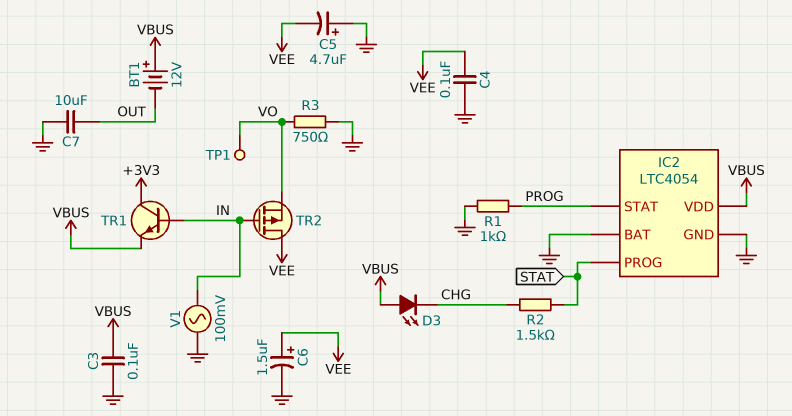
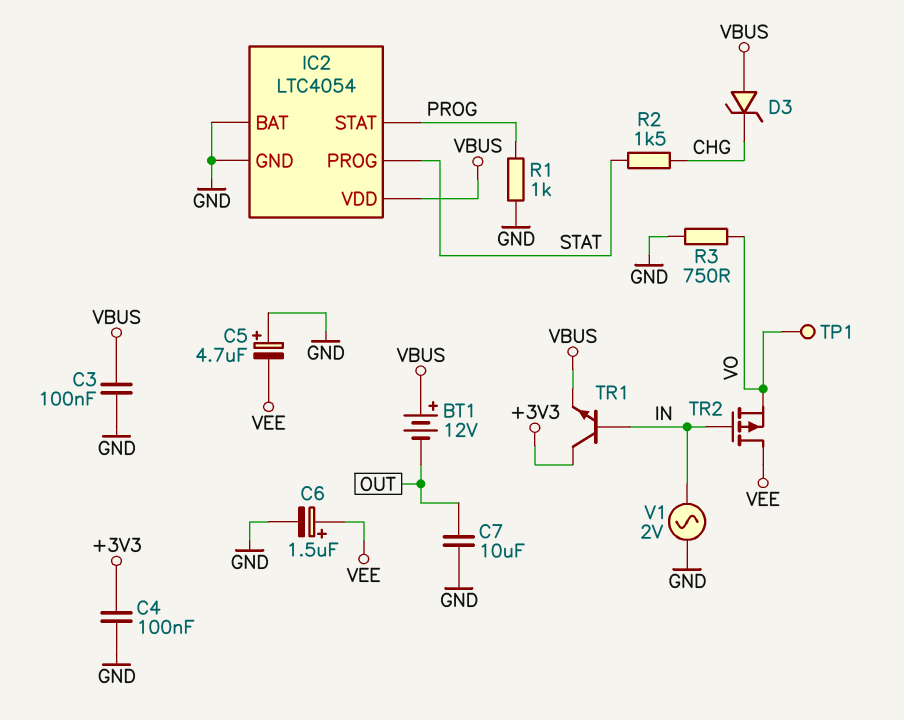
C4: 100nF (GND, VEE) -> 100nF (+3V3, GND)
D3: LED (A VBUS, K CHG) -> zener (A VBUS, K CHG)
V1: AC 100mV (GND, IN) -> AC 2V (GND, IN)

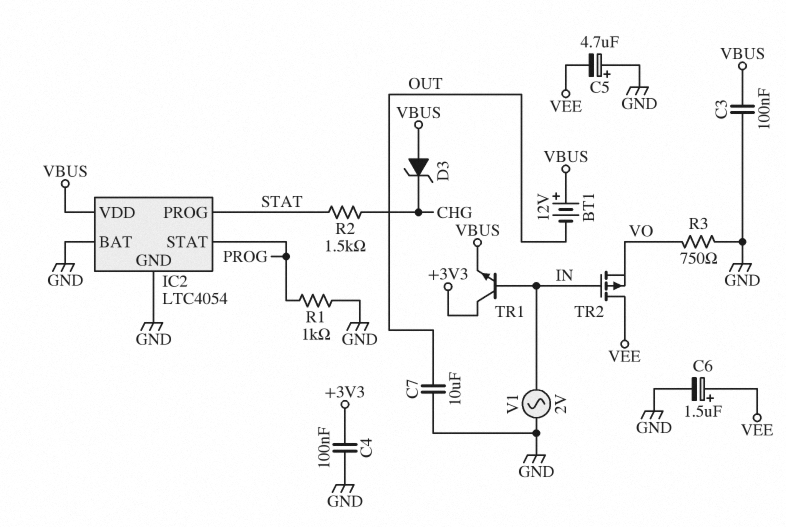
TP1: test point (VO) -> none

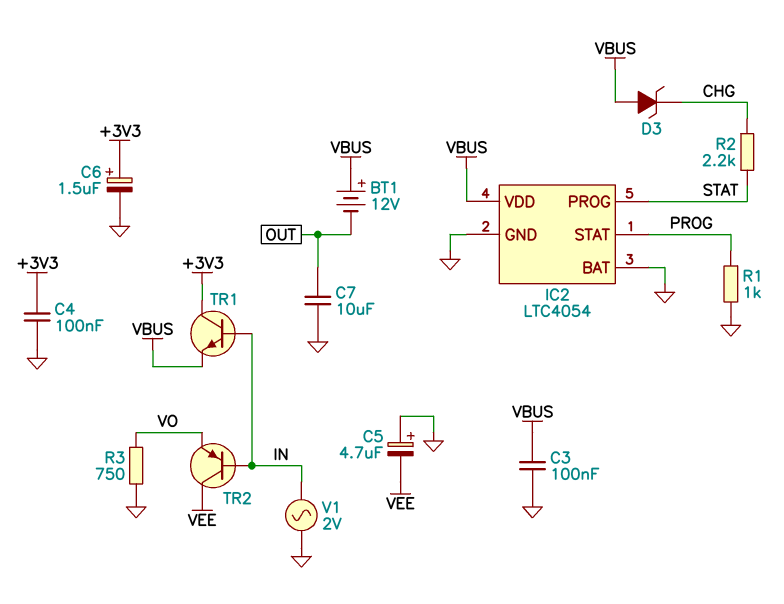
C6: 1.5uF (plus VEE, minus GND) -> 1.5uF (plus +3V3, minus GND)
R2: 1.5k (CHG, STAT) -> 2.2k (CHG, STAT)
TR2: PMOS (G IN, D VEE, S VO) -> PNP (B IN, C VEE, E VO)

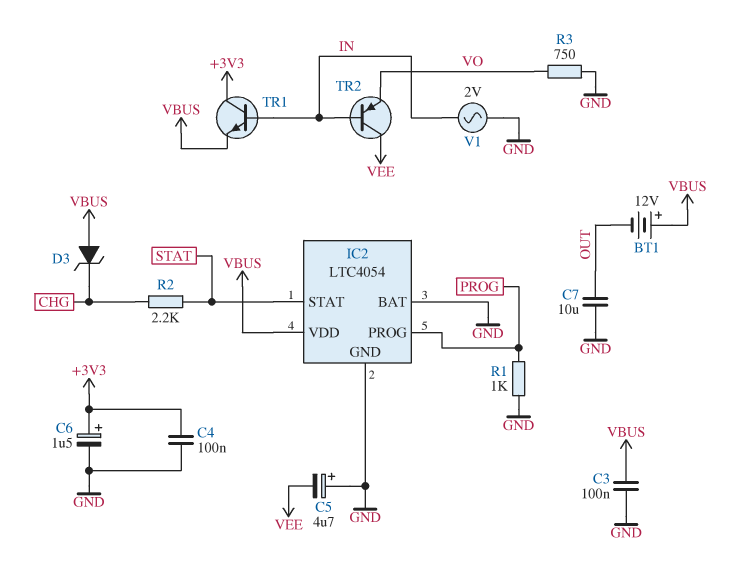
IC2 pin PROG: STAT -> PROG
IC2 pin STAT: PROG -> STAT

